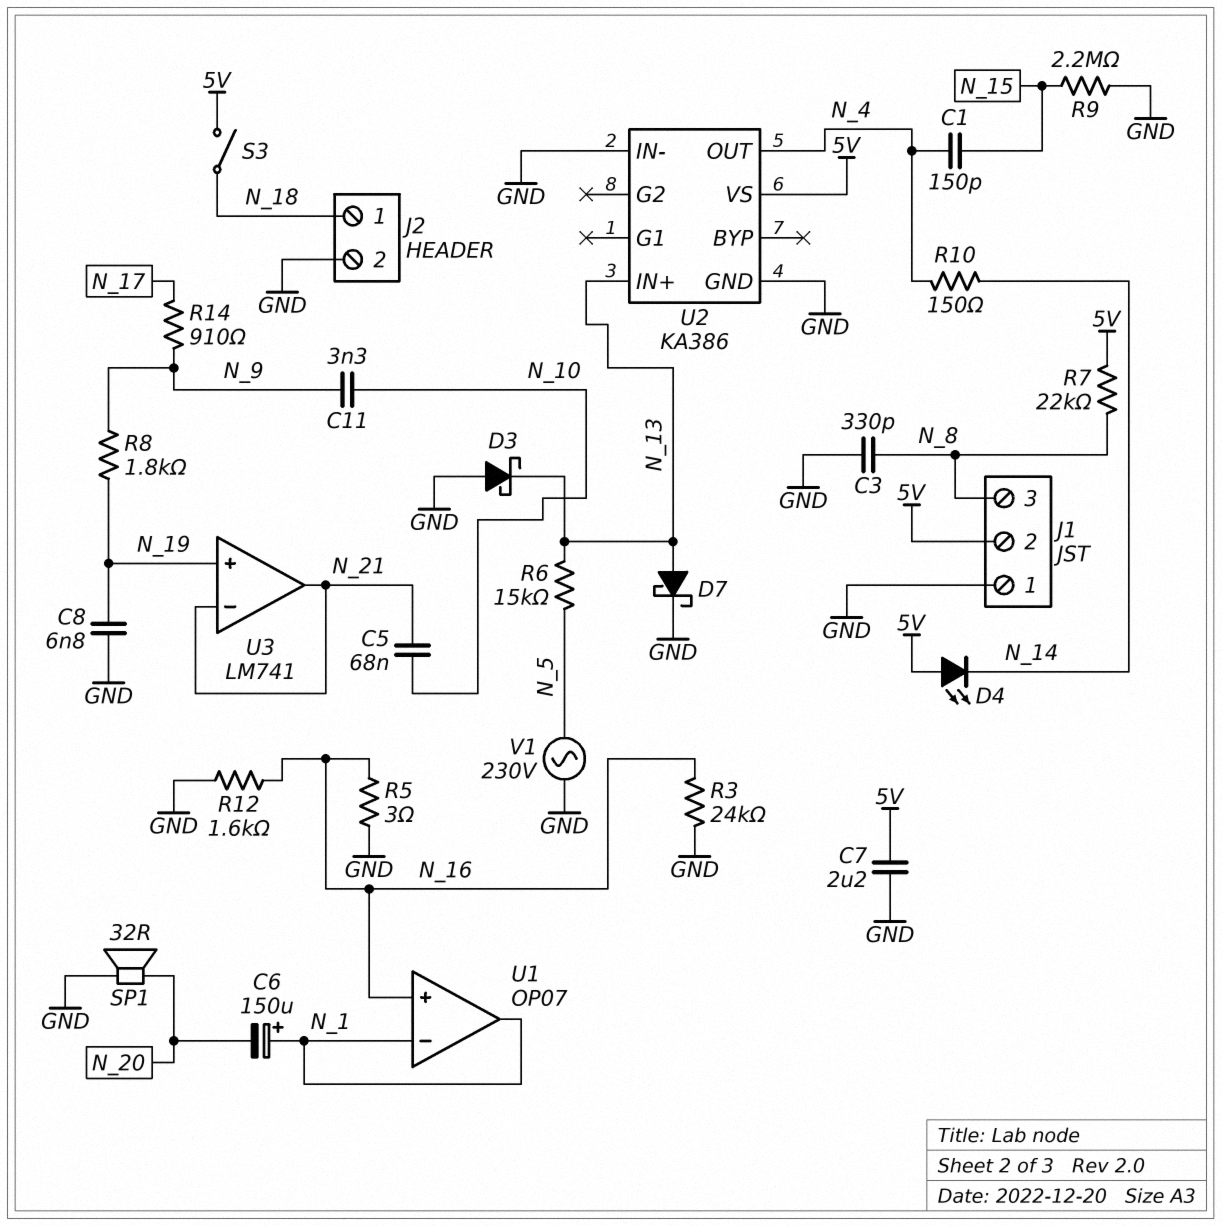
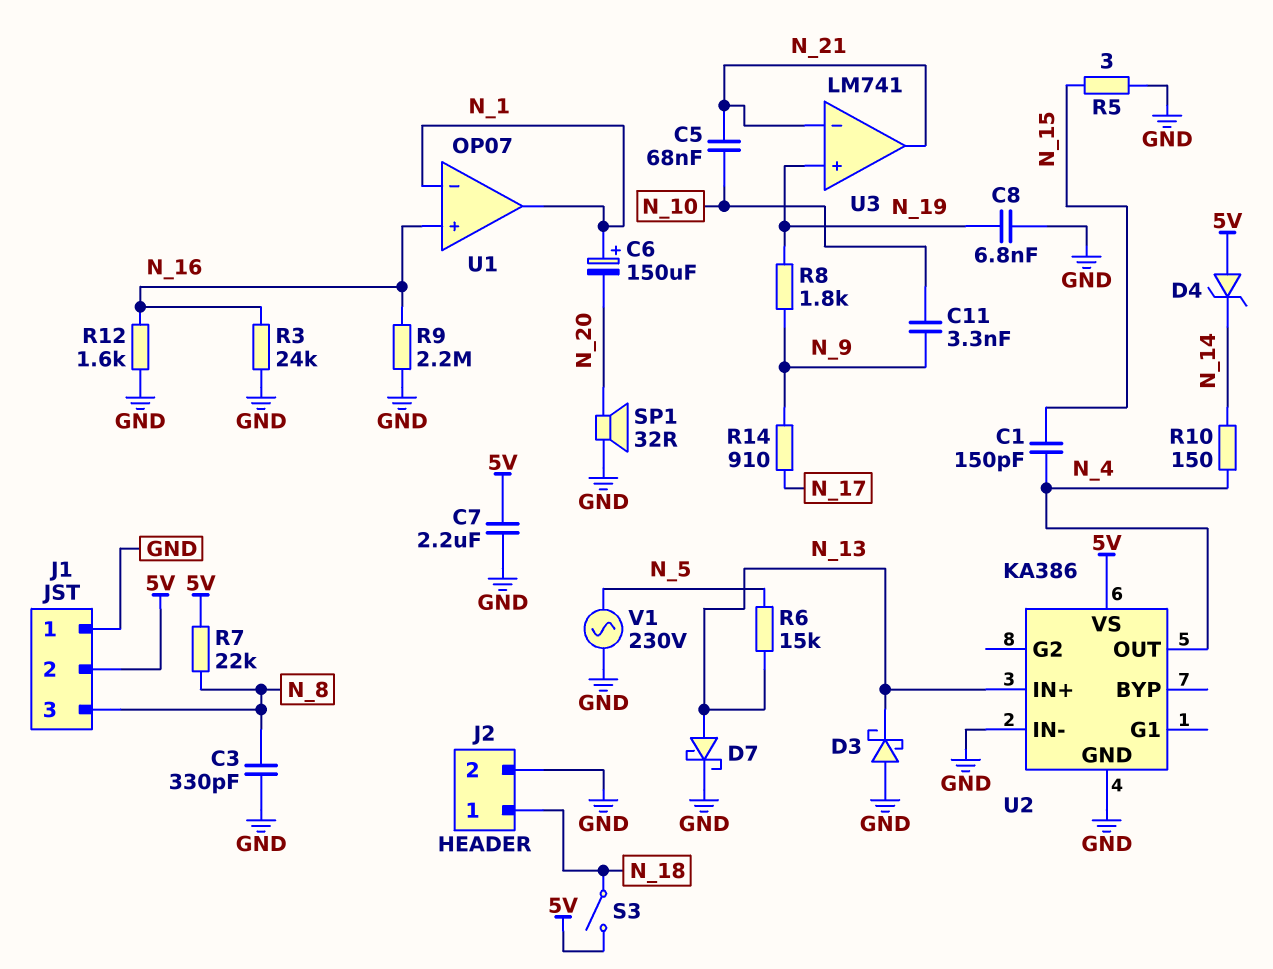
D4: LED (A 5V, K N_14) -> zener (A 5V, K N_14)
R5: 3 (GND, N_16) -> 3 (GND, N_15)
R9: 2.2M (GND, N_15) -> 2.2M (GND, N_16)

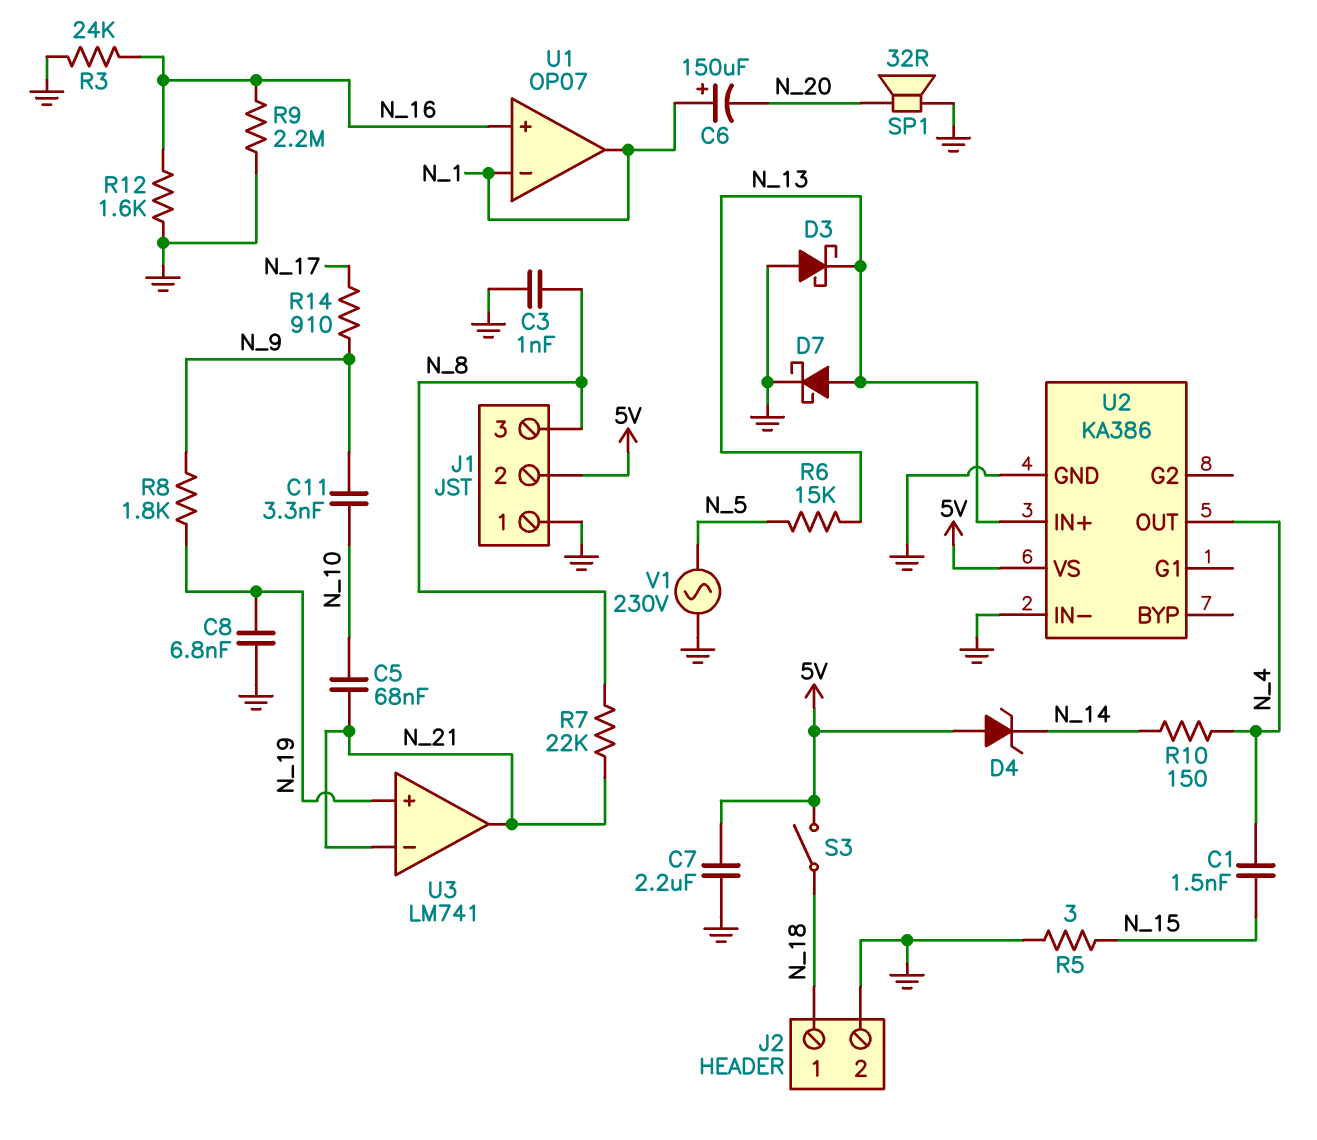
C1: 150pF (N_4, N_15) -> 1.5nF (N_4, N_15)
C3: 330pF (GND, N_8) -> 1nF (GND, N_8)
R7: 22k (5V, N_8) -> 22k (N_8, N_21)

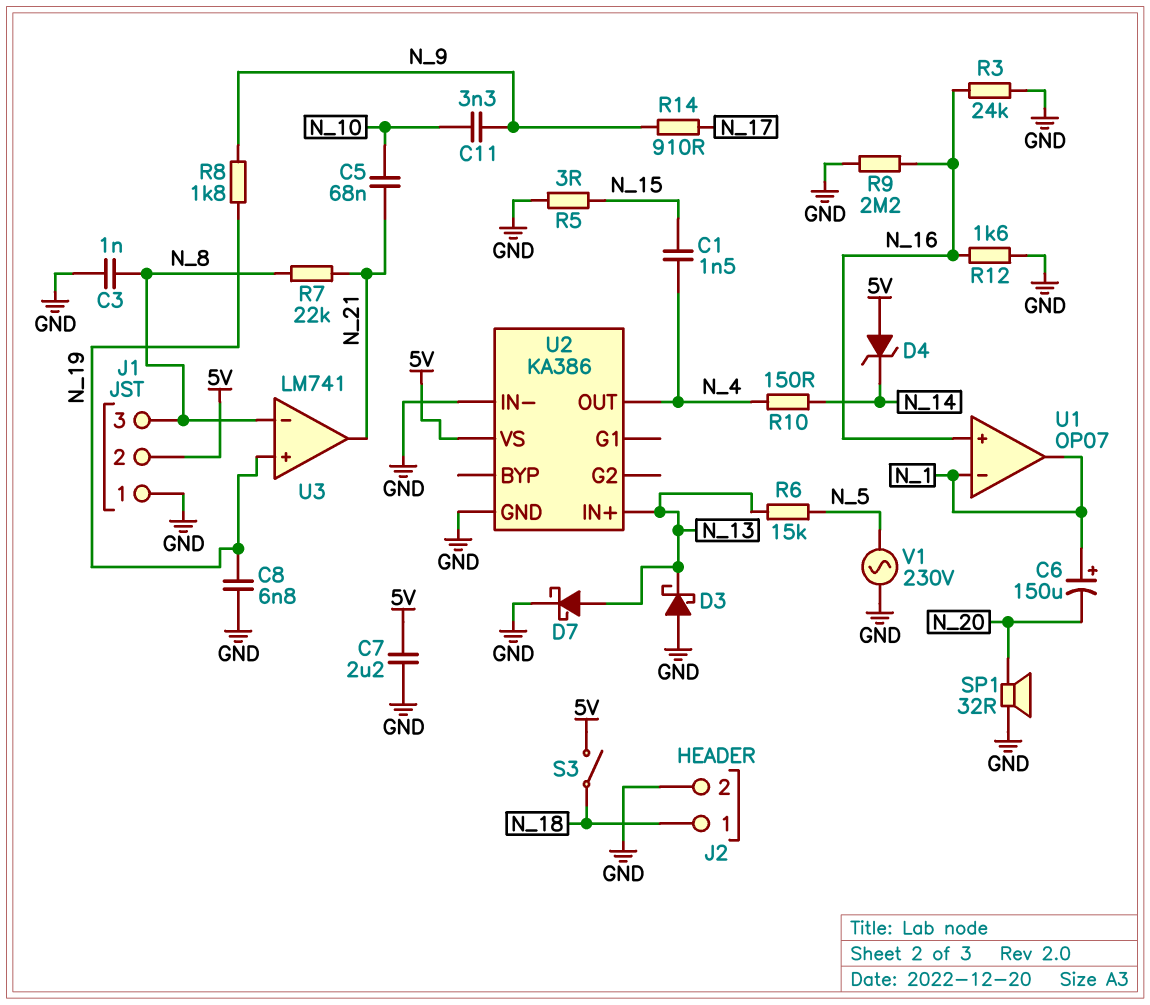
U3 pin in-: N_21 -> N_8

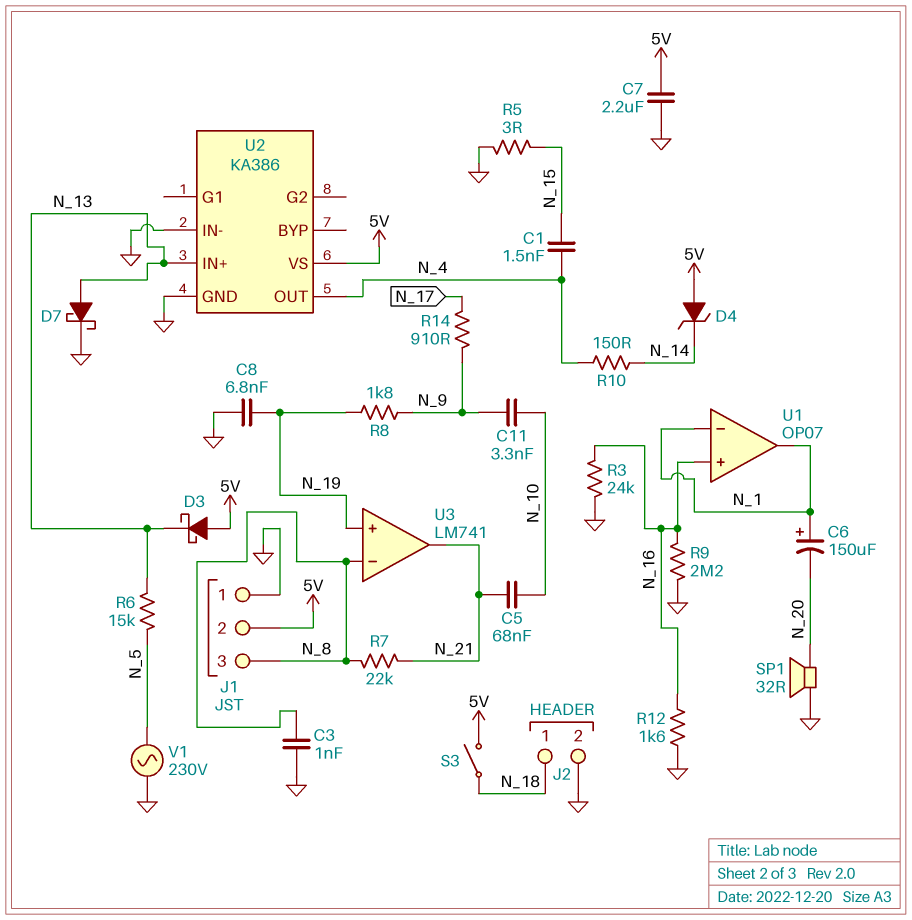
D3: schottky (A GND, K N_13) -> schottky (A 5V, K N_13)

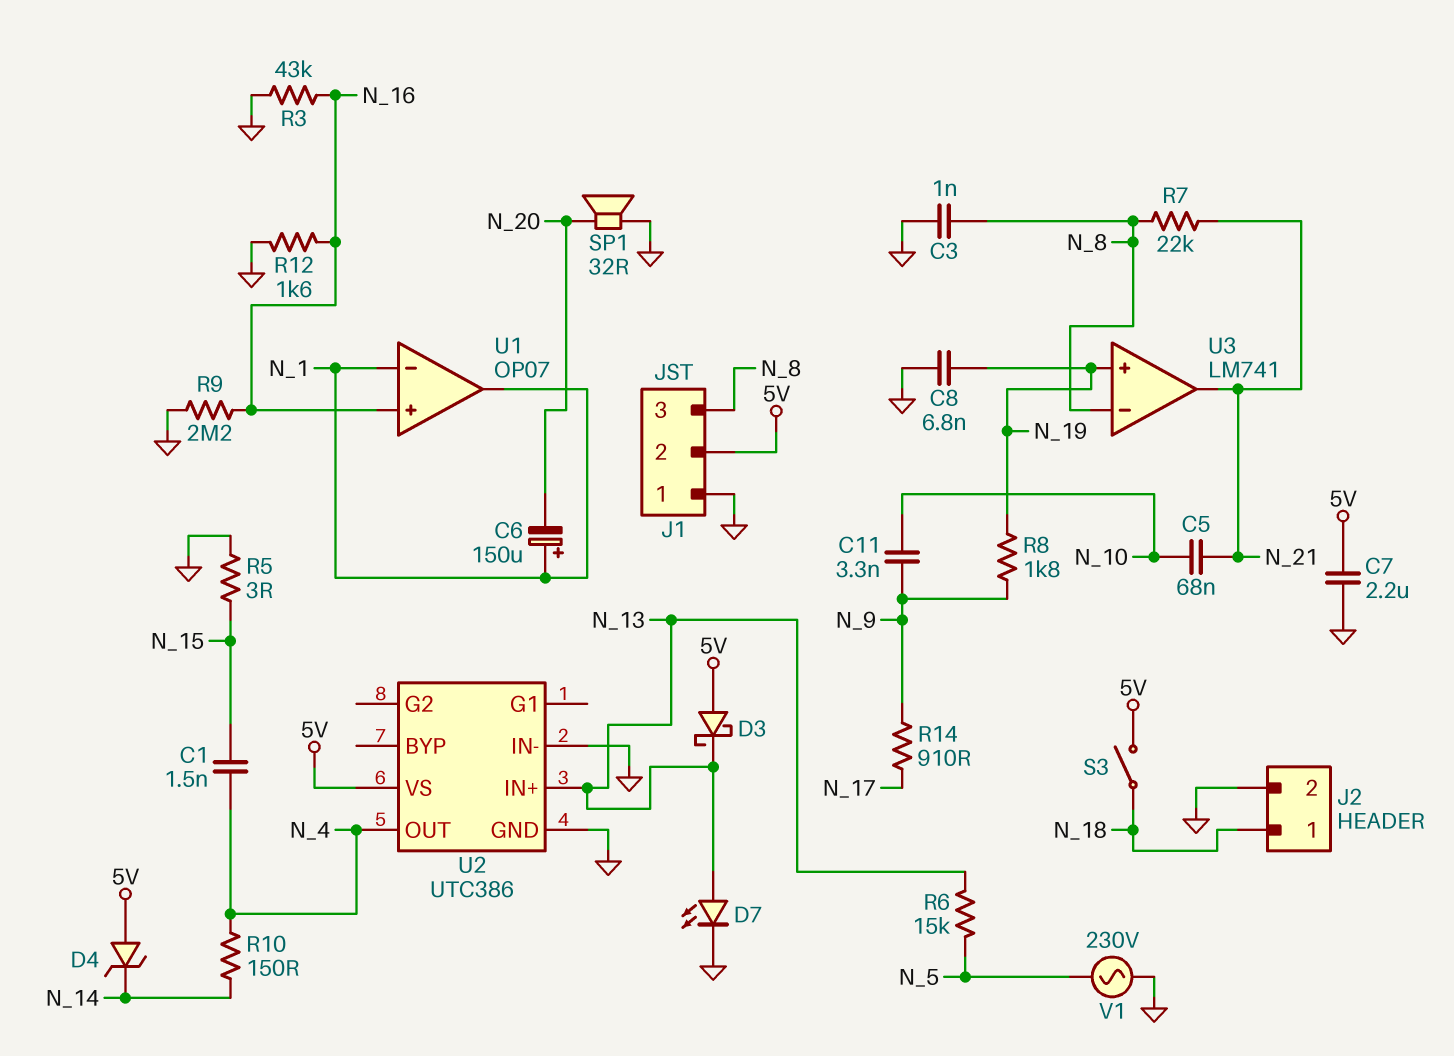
D7: schottky (A N_13, K GND) -> LED (A N_13, K GND)
R3: 24k (GND, N_16) -> 43k (GND, N_16)
U2: KA386 -> UTC386

